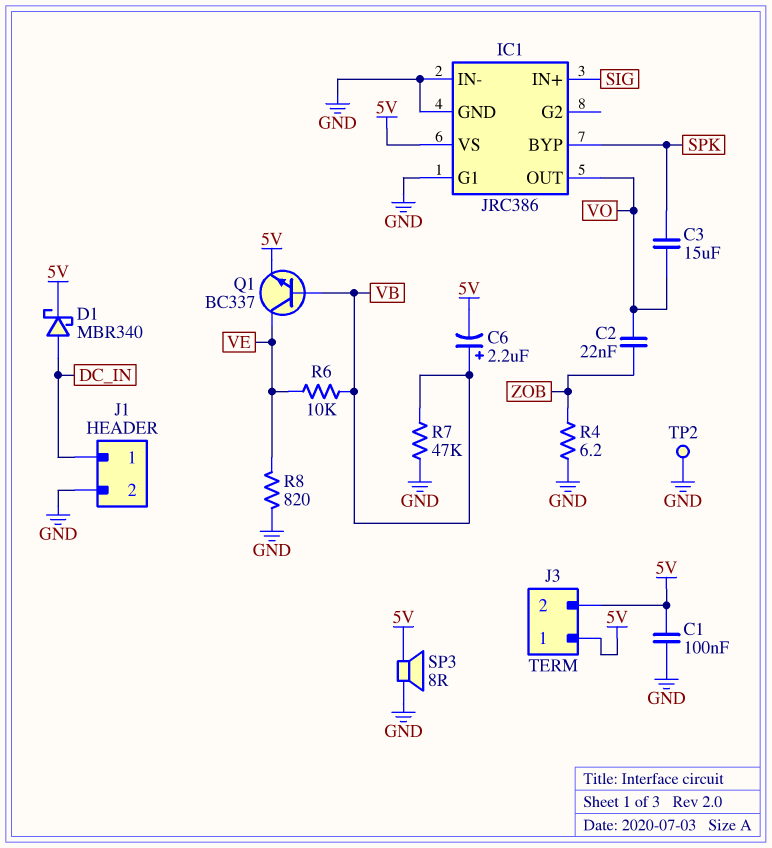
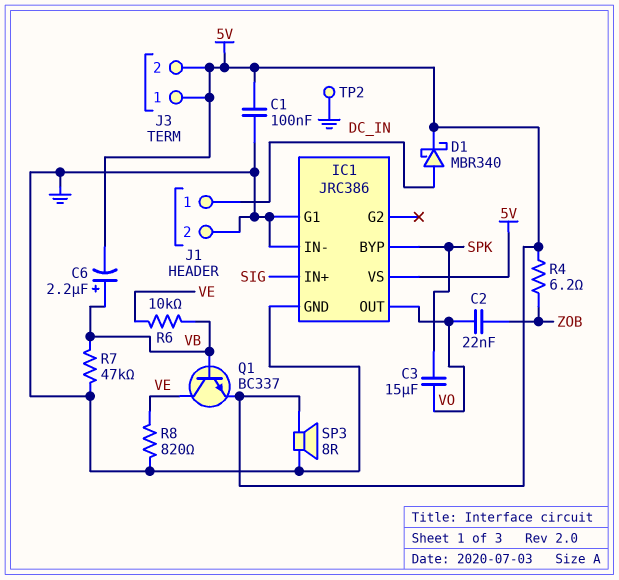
R4: 6.2 (GND, ZOB) -> 6.2 (5V, ZOB)

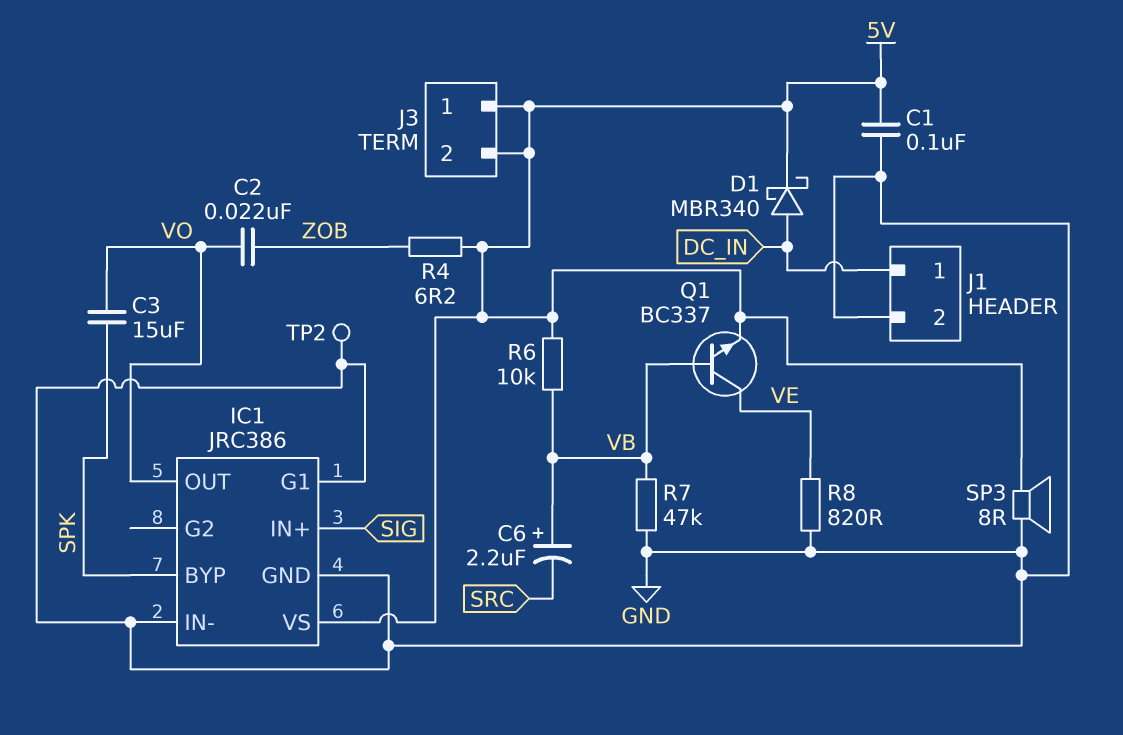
C6: 2.2uF (plus VB, minus 5V) -> 2.2uF (plus VB, minus SRC)
R6: 10k (VB, VE) -> 10k (5V, VB)

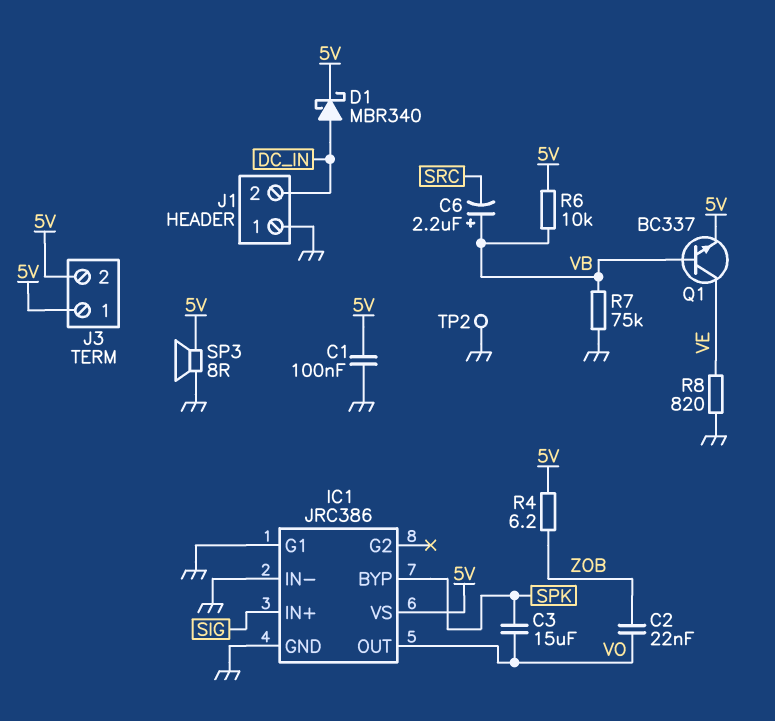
J1 pin 1: DC_IN -> GND
J1 pin 2: GND -> DC_IN
R7: 47k (GND, VB) -> 75k (GND, VB)

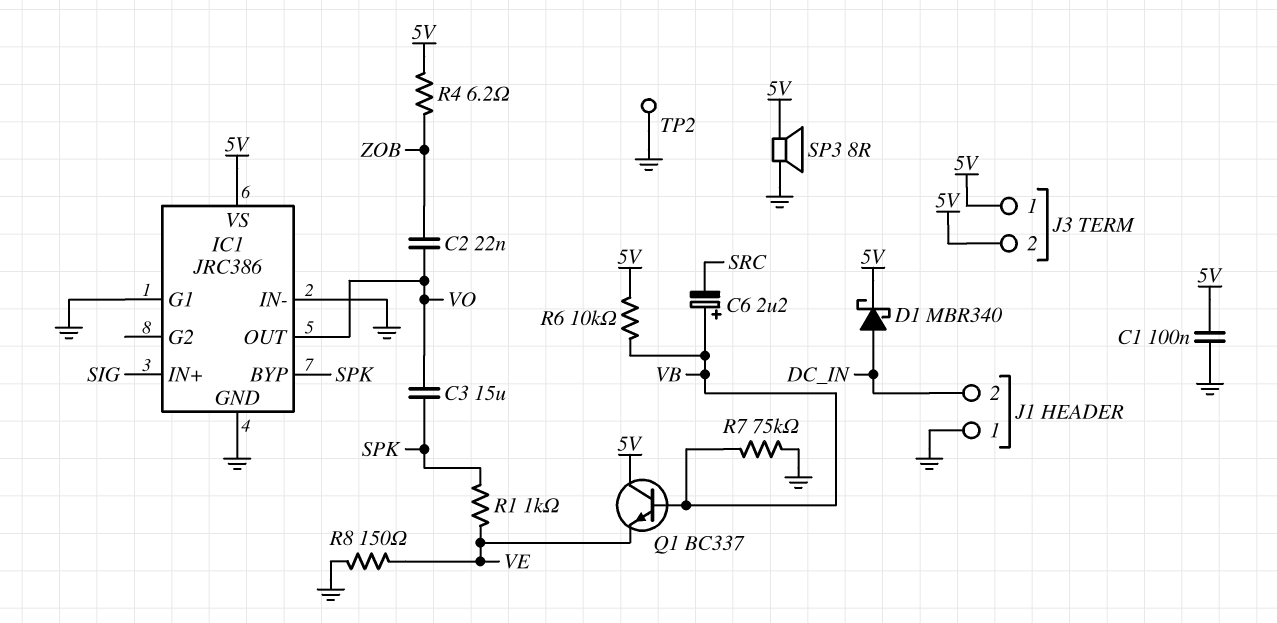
Q1: NPN BC337 (B VB, C VE, E 5V) -> NPN BC337 (B VB, C 5V, E VE)
R1: none -> 1k (SPK, VE)
R8: 820 (GND, VE) -> 150 (GND, VE)

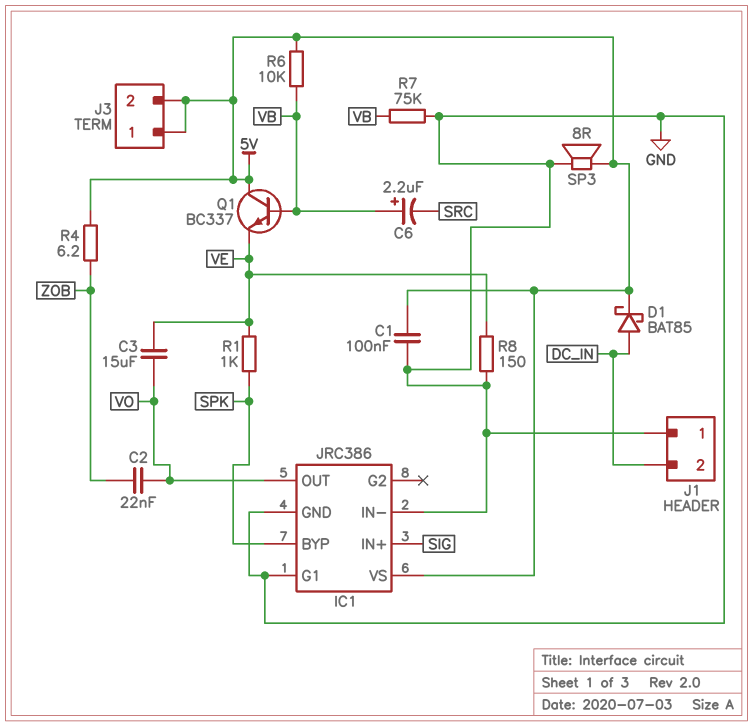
C3: 15uF (SPK, VO) -> 15uF (VE, VO)
D1: schottky MBR340 (A DC_IN, K 5V) -> schottky BAT85 (A DC_IN, K 5V)
TP2: test point (GND) -> none

